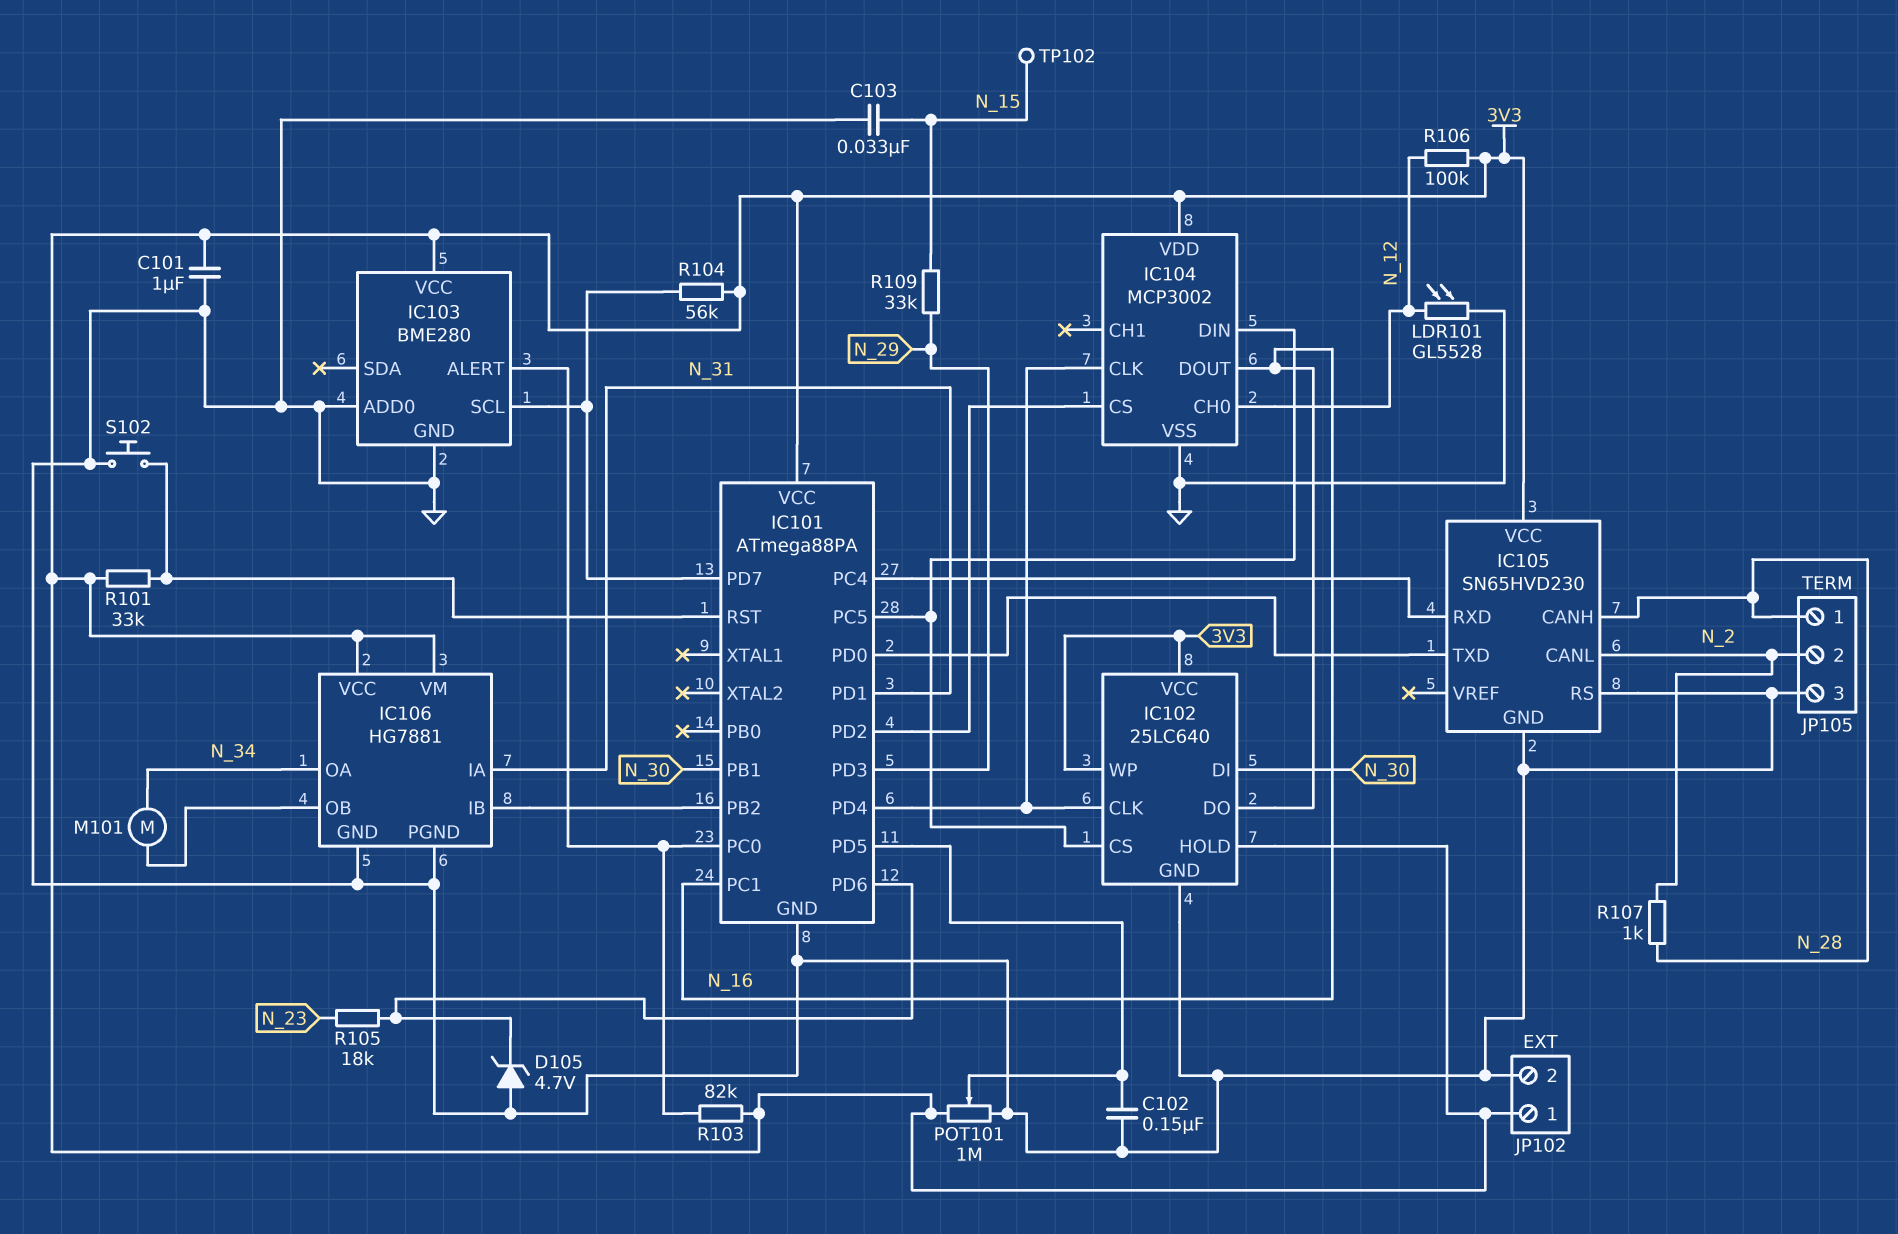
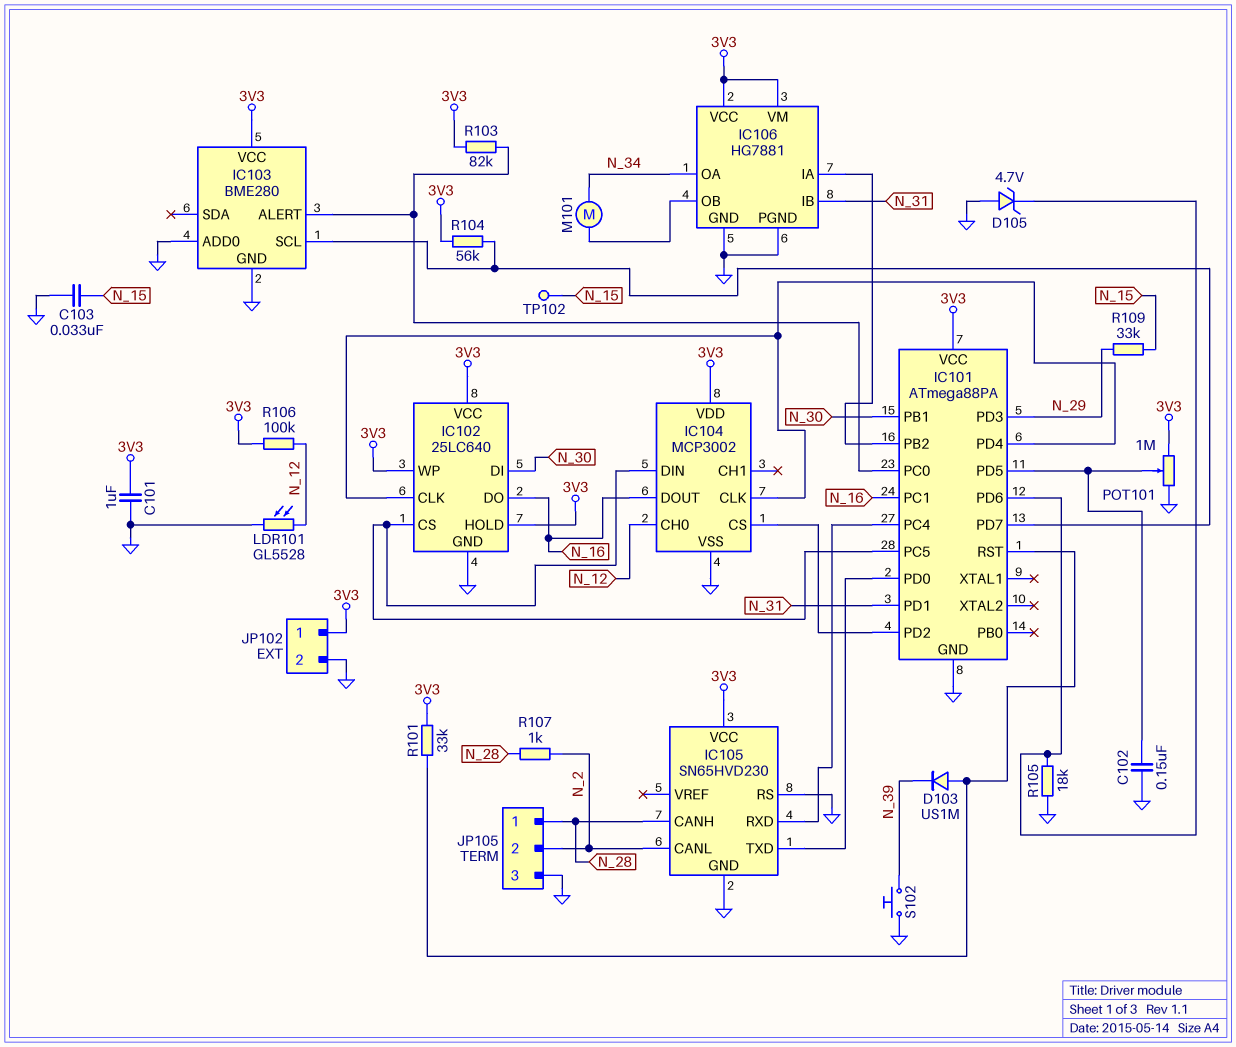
D103: none -> diode US1M (A IC101/RST, K N_39)
IC106 pin IA: N_31 -> IC101/PB2
IC106 pin IB: IC101/PB2 -> N_31
R105: 18k (IC101/PD6, N_23) -> 18k (GND, IC101/PD6)
S102: button (GND, IC101/RST) -> button (GND, N_39)

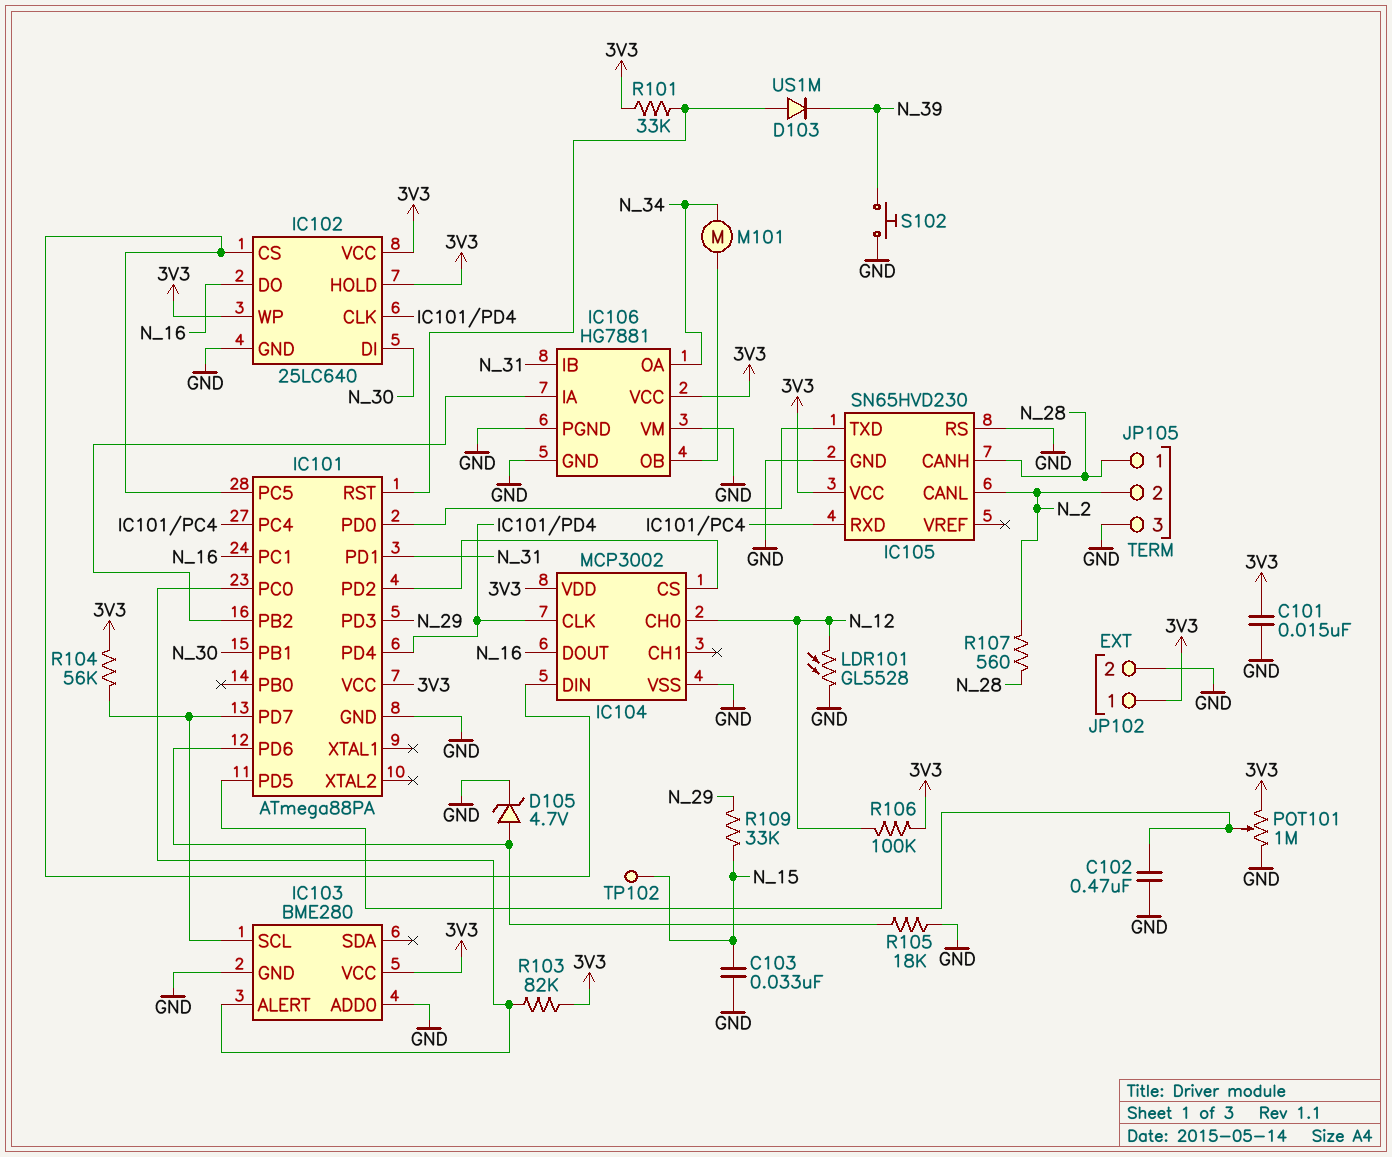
C101: 1uF (3V3, GND) -> 15nF (3V3, GND)
C102: 150nF (GND, IC101/PD5) -> 470nF (GND, IC101/PD5)
D105: zener 4.7V (A GND, K IC101/PD6) -> zener 4.7V (A IC101/PD6, K GND)
IC106 pin VM: 3V3 -> GND
R107: 1k (N_2, N_28) -> 560 (N_2, N_28)

